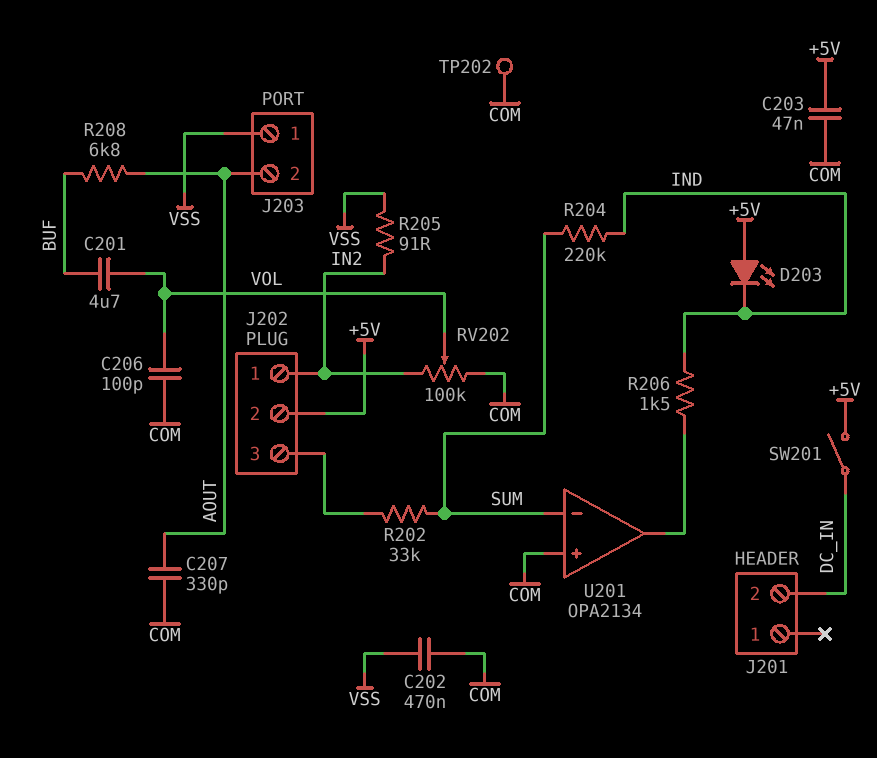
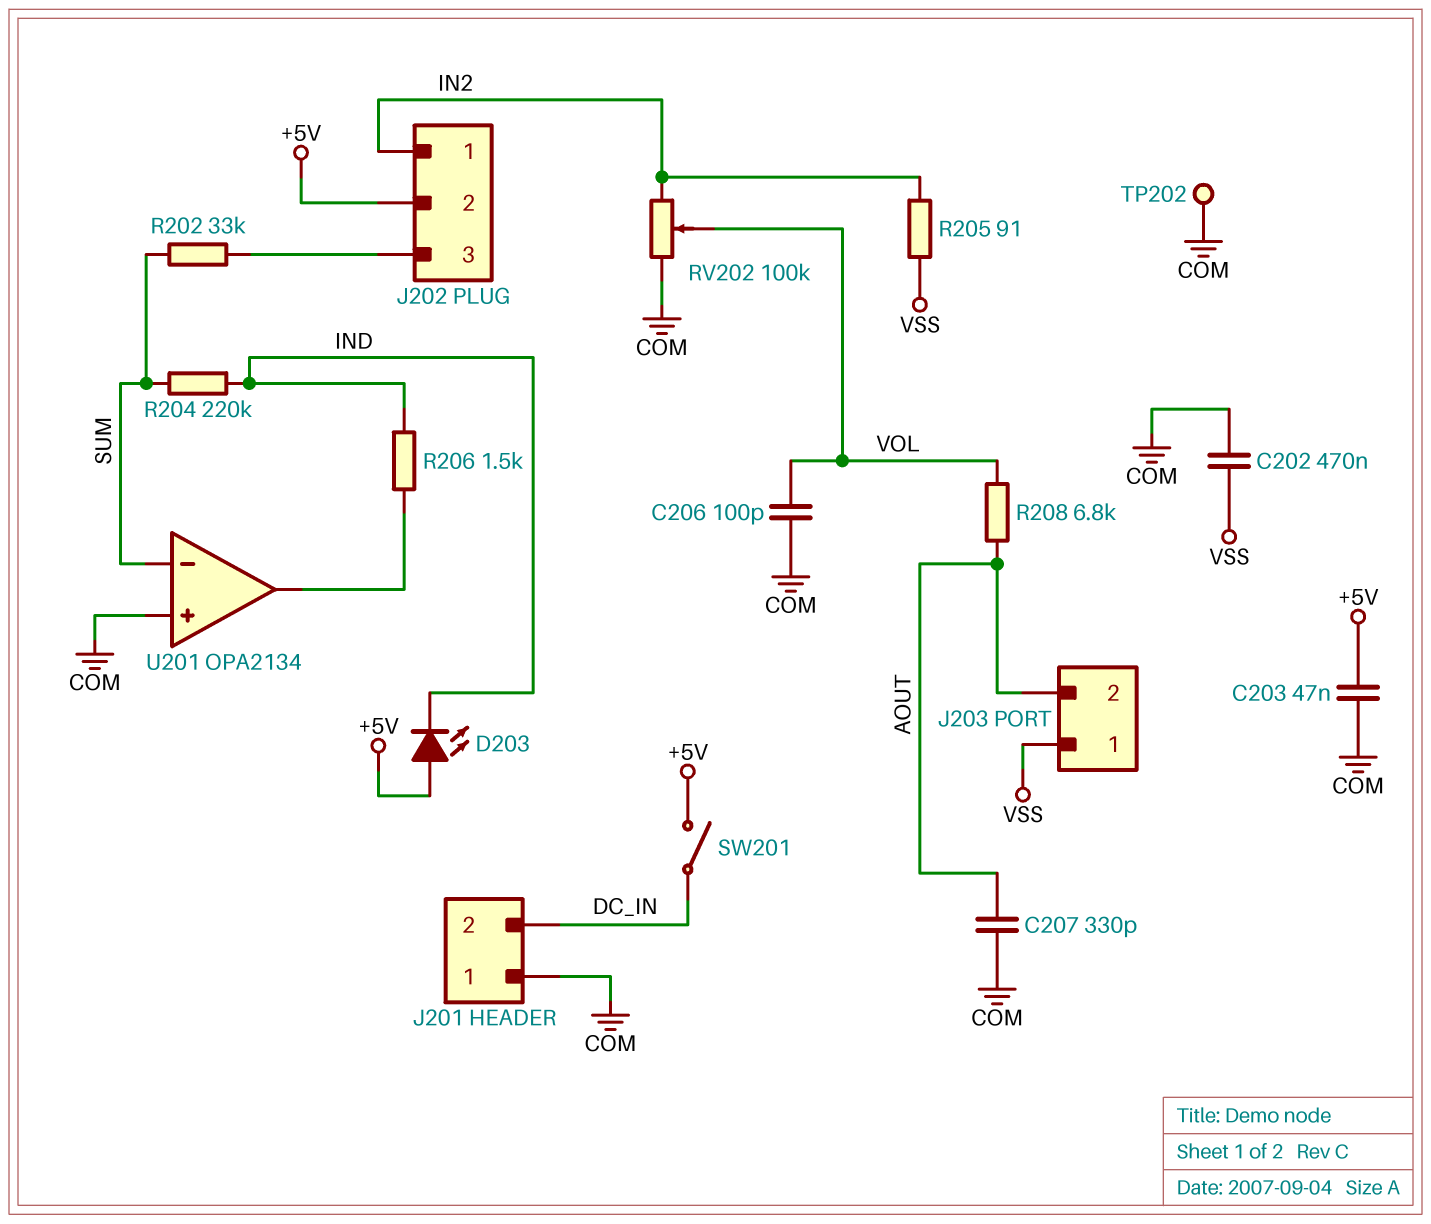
C201: 4.7uF (BUF, VOL) -> none
J201 pin 1: none -> COM
R208: 6.8k (AOUT, BUF) -> 6.8k (AOUT, VOL)

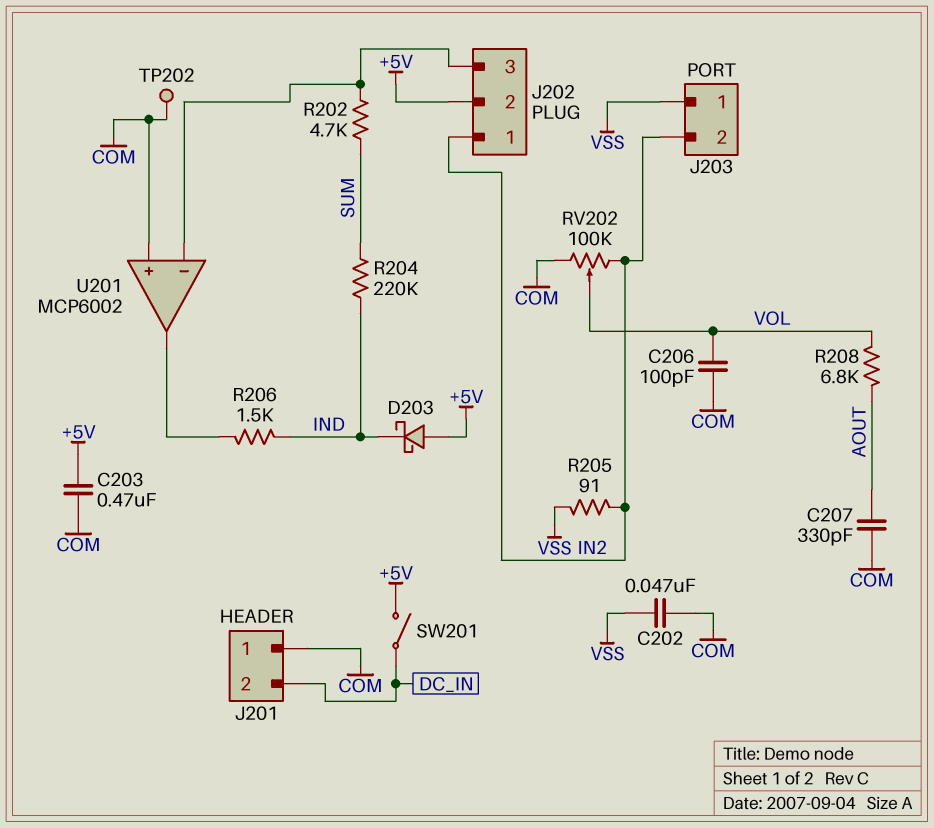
C202: 470nF (COM, VSS) -> 47nF (COM, VSS)
C203: 47nF (+5V, COM) -> 470nF (+5V, COM)
D203: LED (A +5V, K IND) -> schottky (A +5V, K IND)
J203 pin 2: AOUT -> IN2
R202: 33k (J202/3, SUM) -> 4.7k (J202/3, SUM)
U201: OPA2134 -> MCP6002
U201 pin in-: SUM -> J202/3

